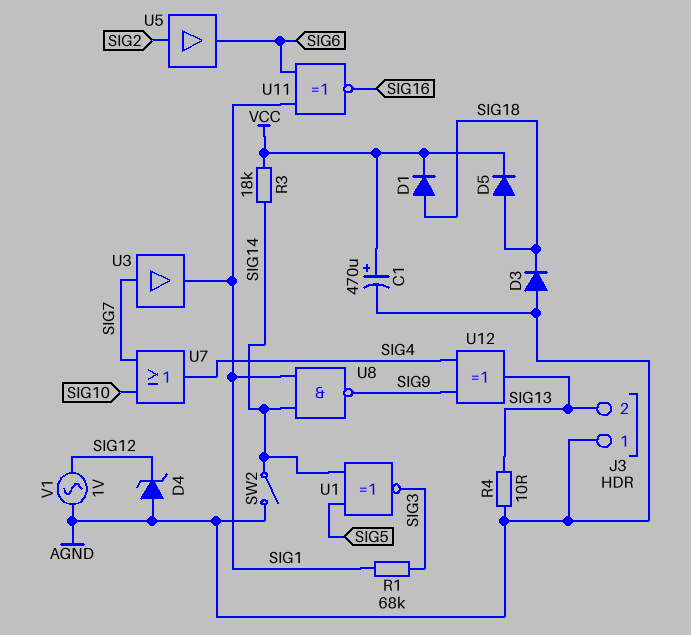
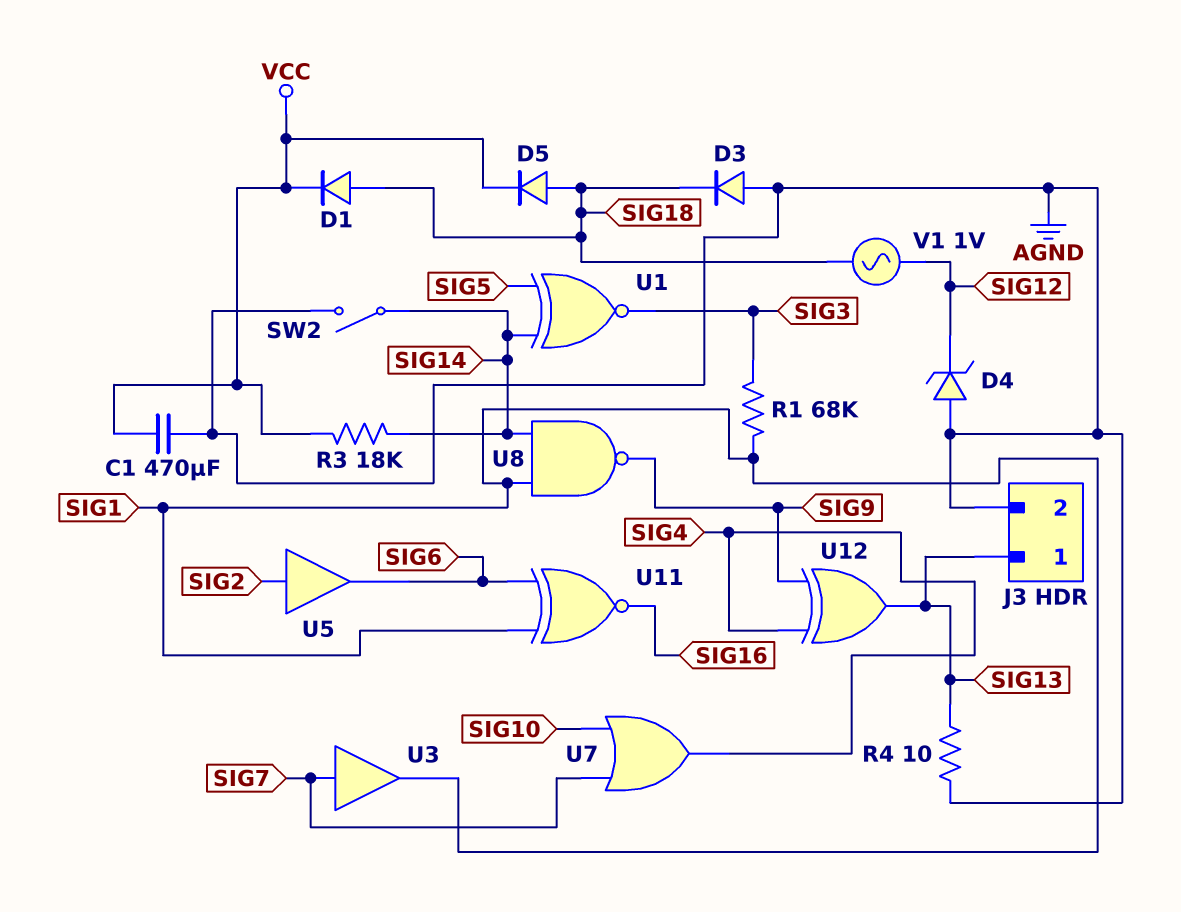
C1: 470uF (plus VCC, minus AGND) -> 470uF (AGND, VCC)
J3 pin 1: AGND -> SIG13
J3 pin 2: SIG13 -> AGND
V1: AC 1V (AGND, SIG12) -> AC 1V (SIG12, SIG18)

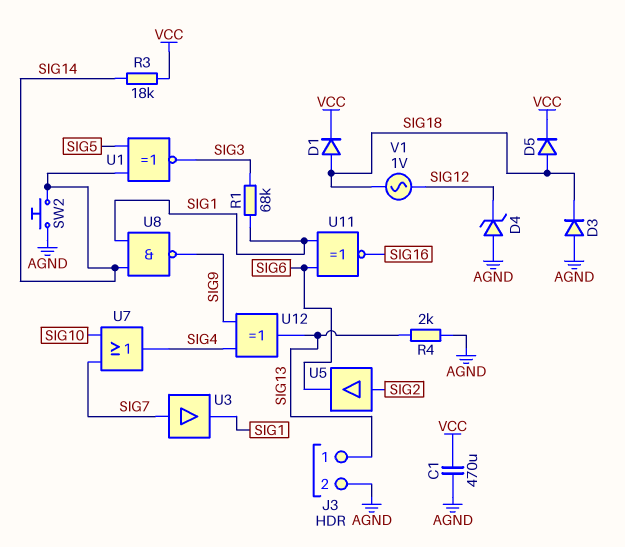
R4: 10 (AGND, SIG13) -> 2k (AGND, SIG13)
SW2: switch (AGND, SIG14) -> button (AGND, SIG14)

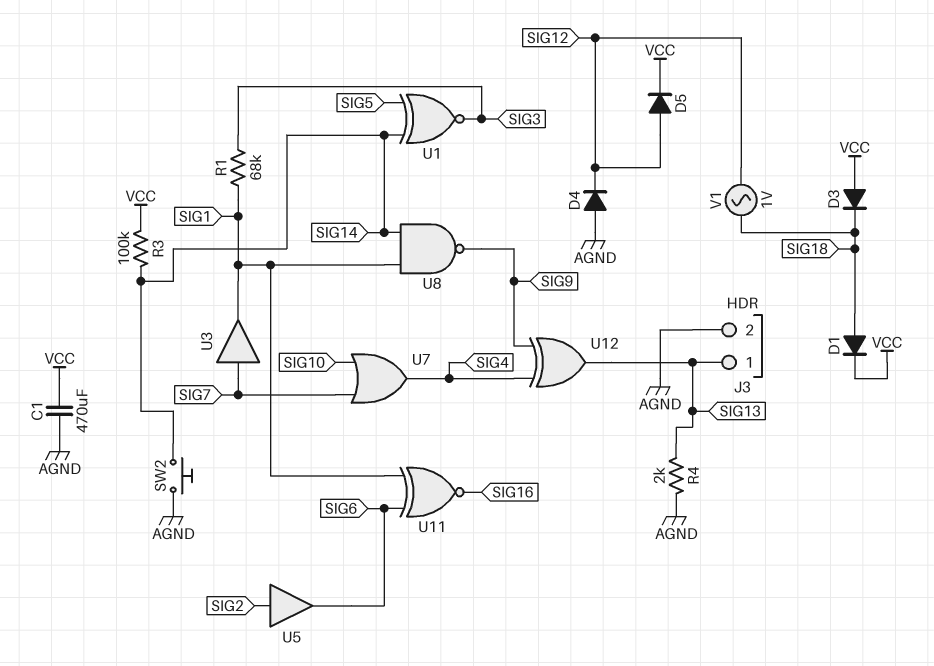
D3: diode (A AGND, K SIG18) -> diode (A VCC, K SIG18)
D4: zener (A AGND, K SIG12) -> diode (A AGND, K SIG12)
D5: diode (A SIG18, K VCC) -> diode (A SIG12, K VCC)
R3: 18k (SIG14, VCC) -> 100k (SIG14, VCC)

